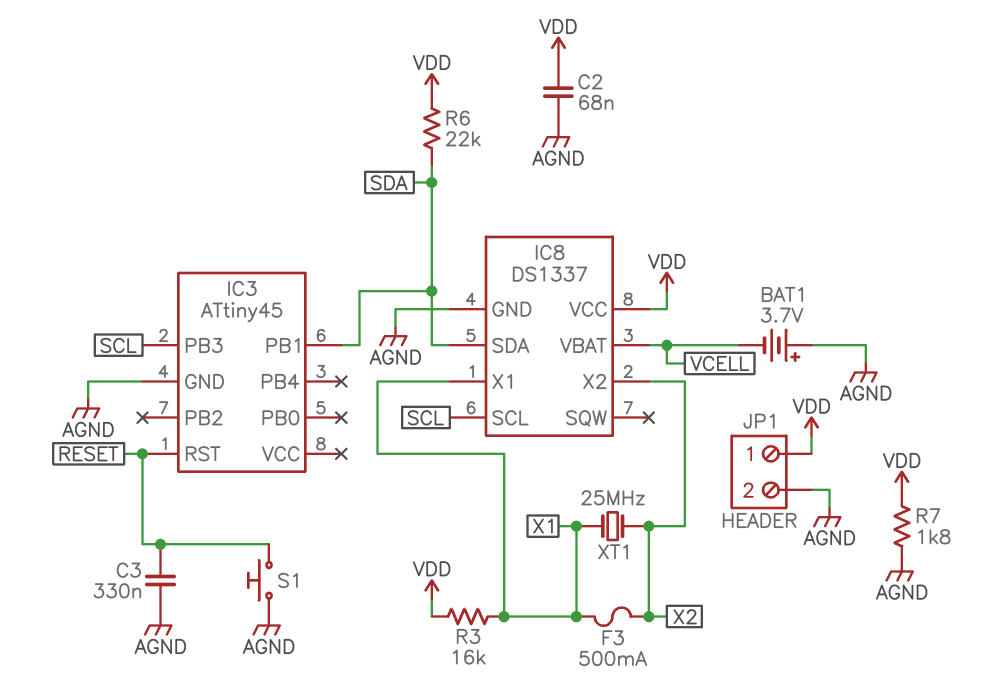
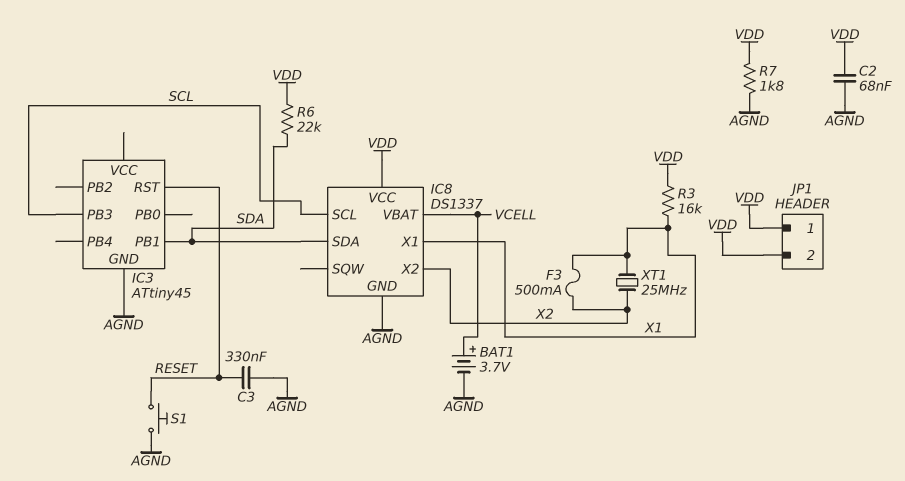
BAT1: 3.7V (plus AGND, minus VCELL) -> 3.7V (plus VCELL, minus AGND)
JP1 pin 2: AGND -> VDD

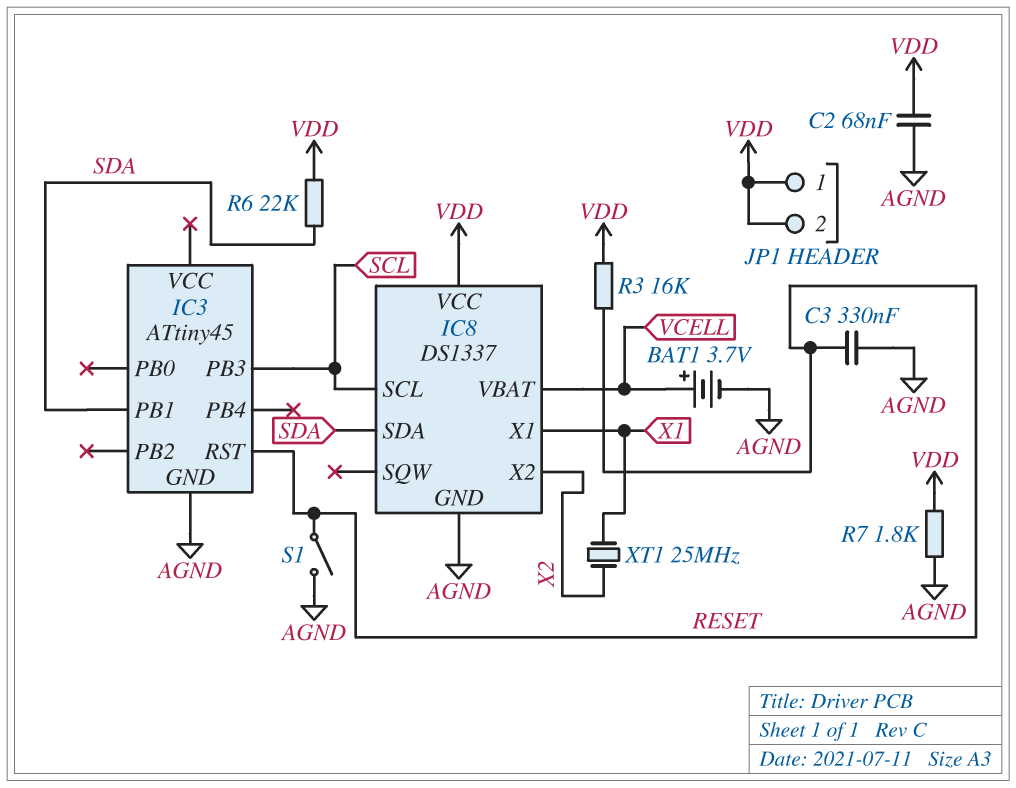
F3: 500mA (X1, X2) -> none
R3: 16k (VDD, X1) -> 16k (RESET, VDD)
S1: button (AGND, RESET) -> switch (AGND, RESET)

